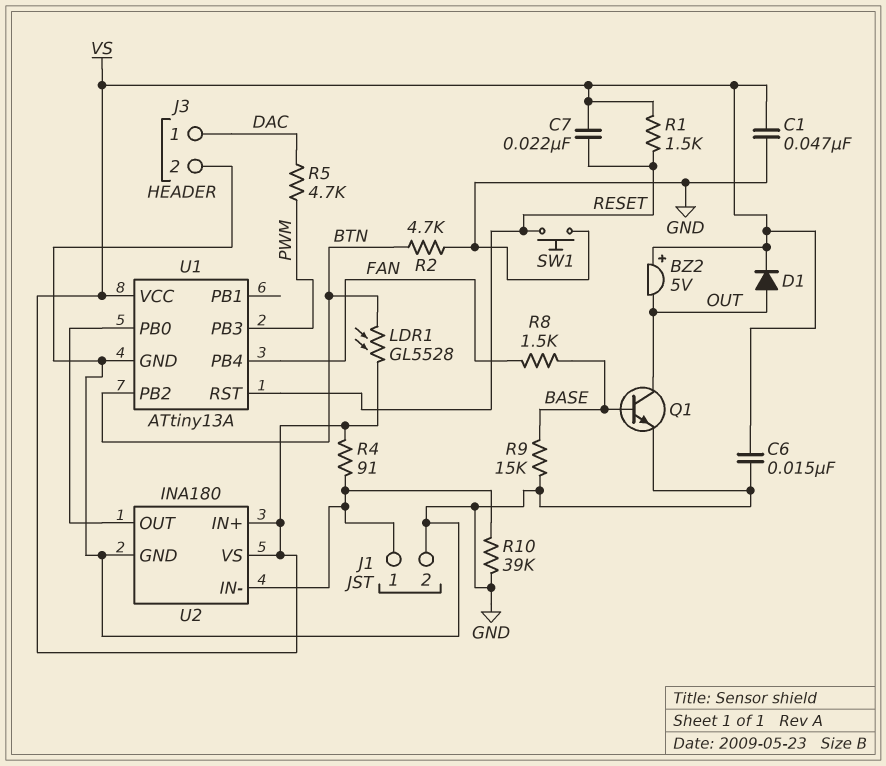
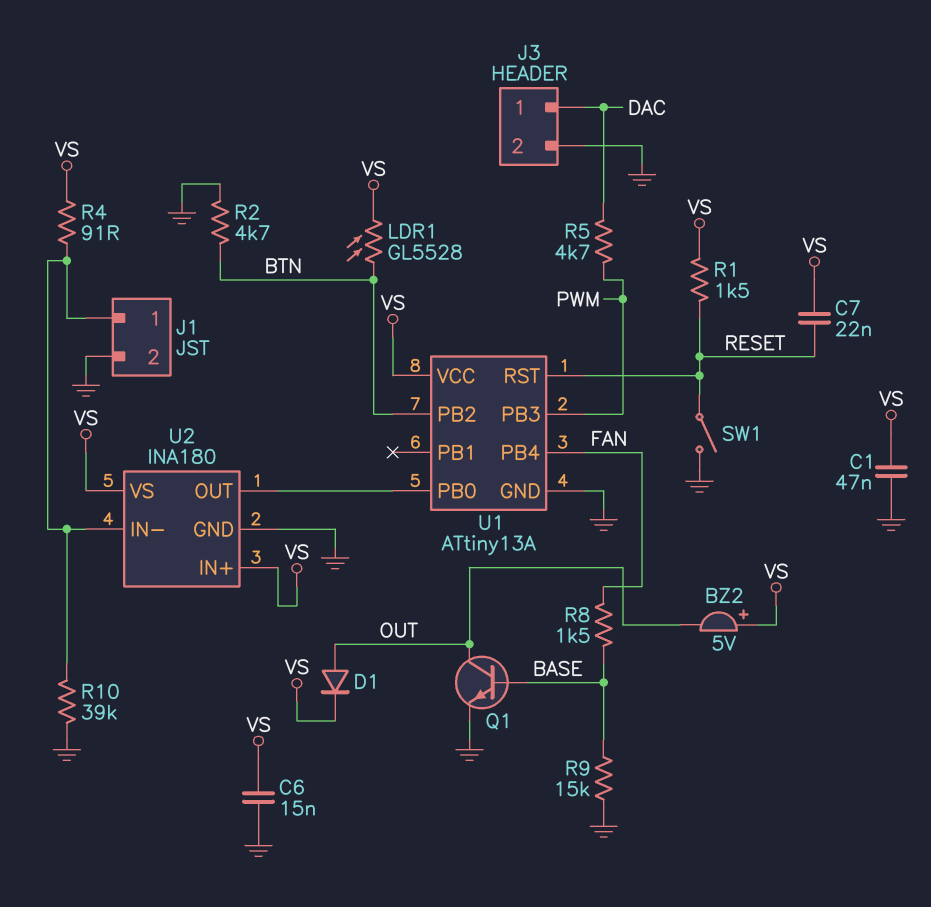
SW1: button (GND, RESET) -> switch (GND, RESET)

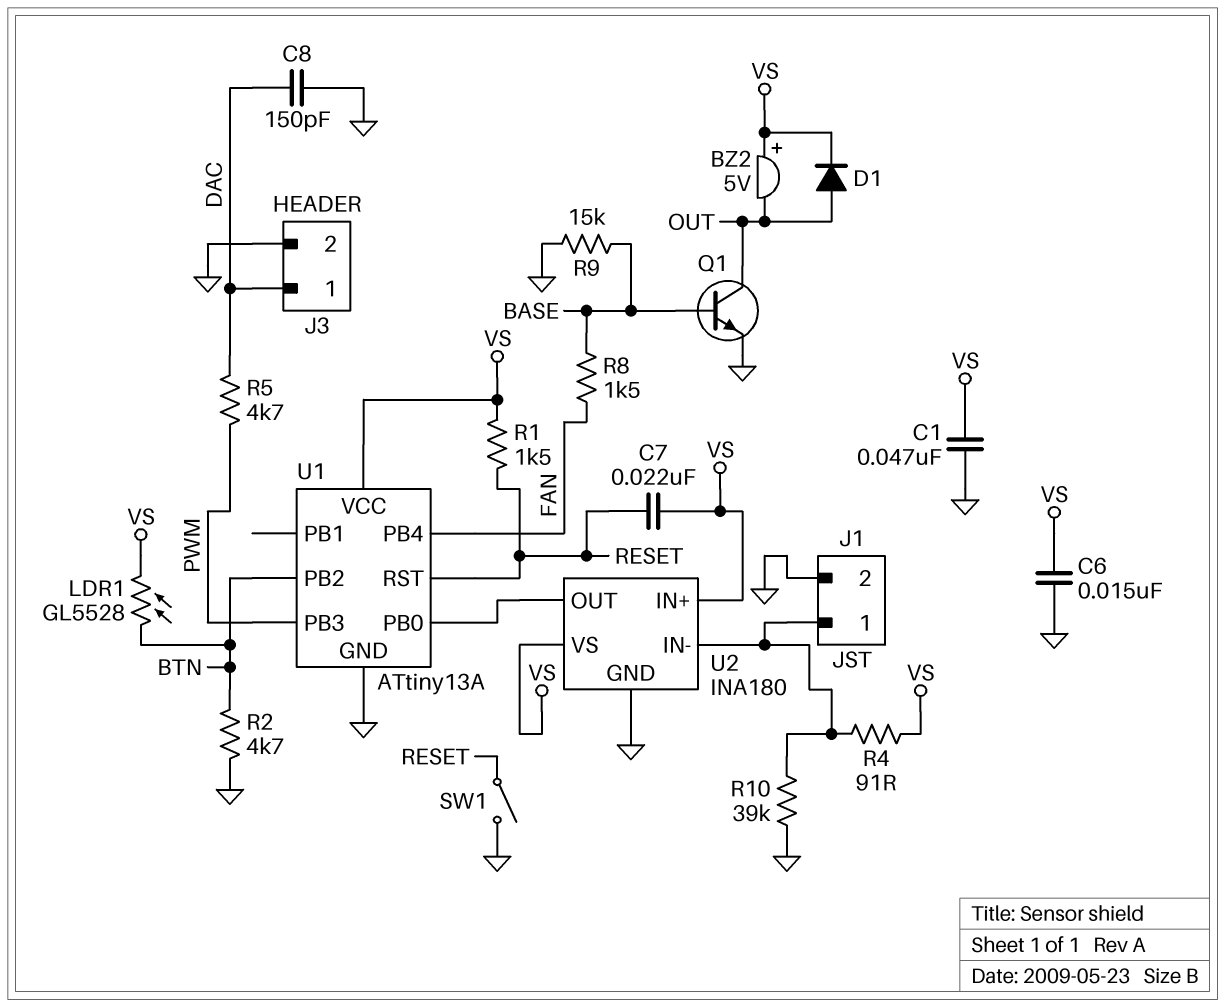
C8: none -> 150pF (DAC, GND)

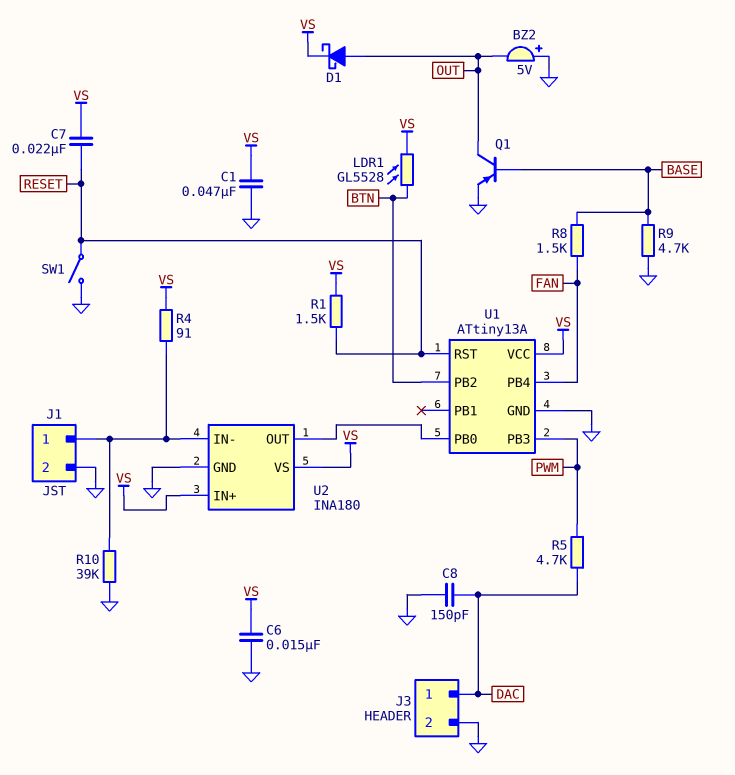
BZ2: buzzer 5V (plus VS, minus OUT) -> buzzer 5V (plus GND, minus OUT)
D1: diode (A OUT, K VS) -> schottky (A OUT, K VS)
Q1: NPN (B BASE, C OUT, E GND) -> PNP (B BASE, C OUT, E GND)
R2: 4.7k (BTN, GND) -> none
R9: 15k (BASE, GND) -> 4.7k (BASE, GND)

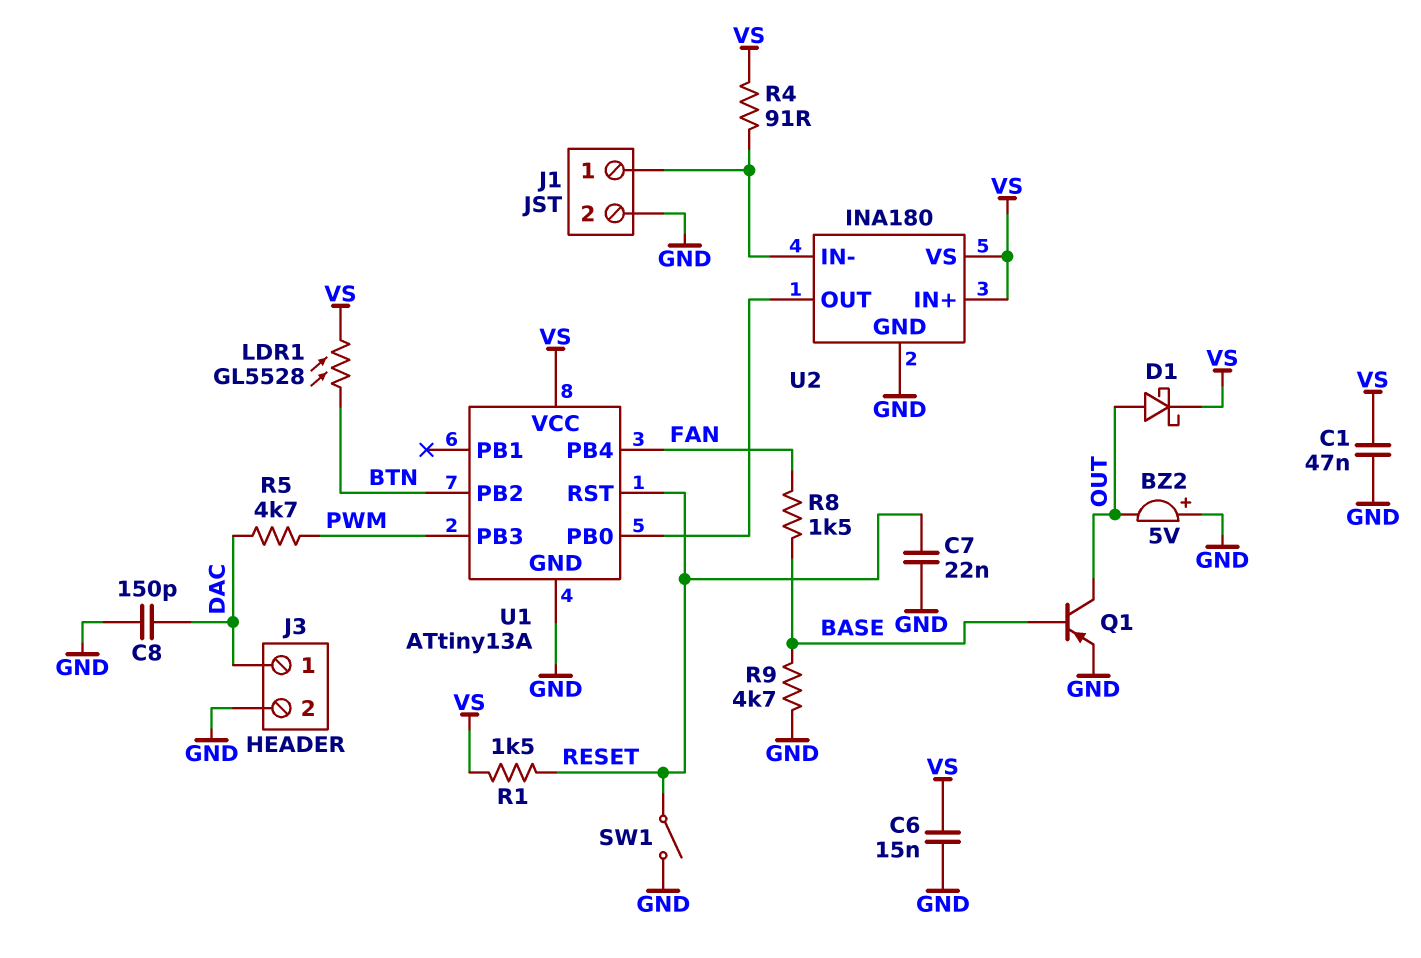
C7: 22nF (RESET, VS) -> 22nF (GND, RESET)
R10: 39k (GND, J1/1) -> none

